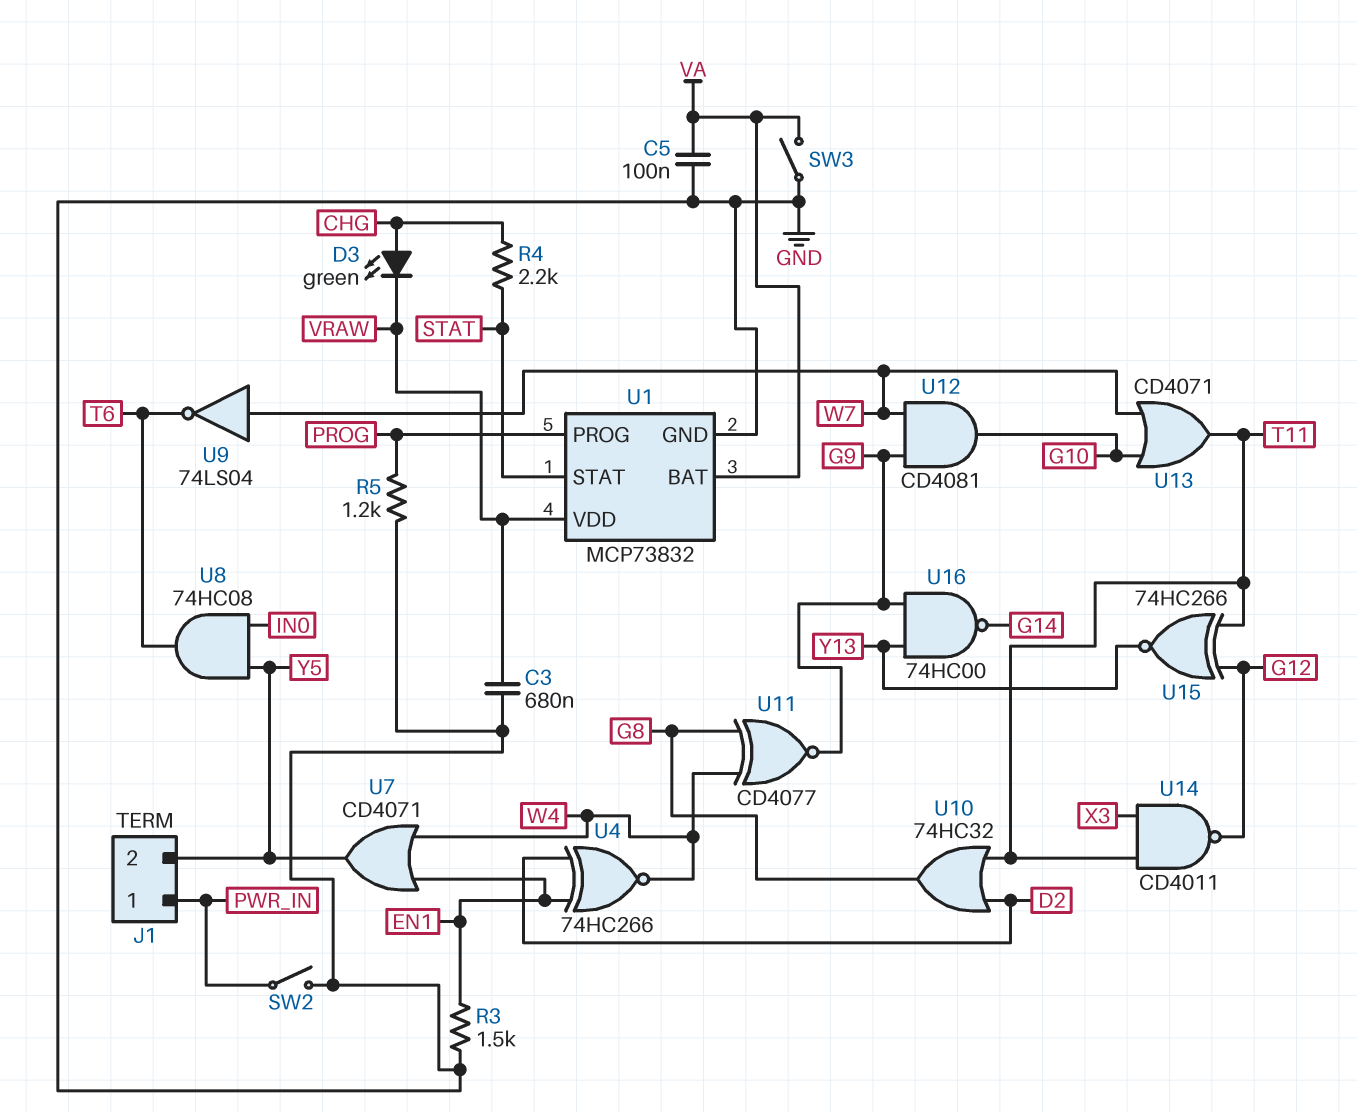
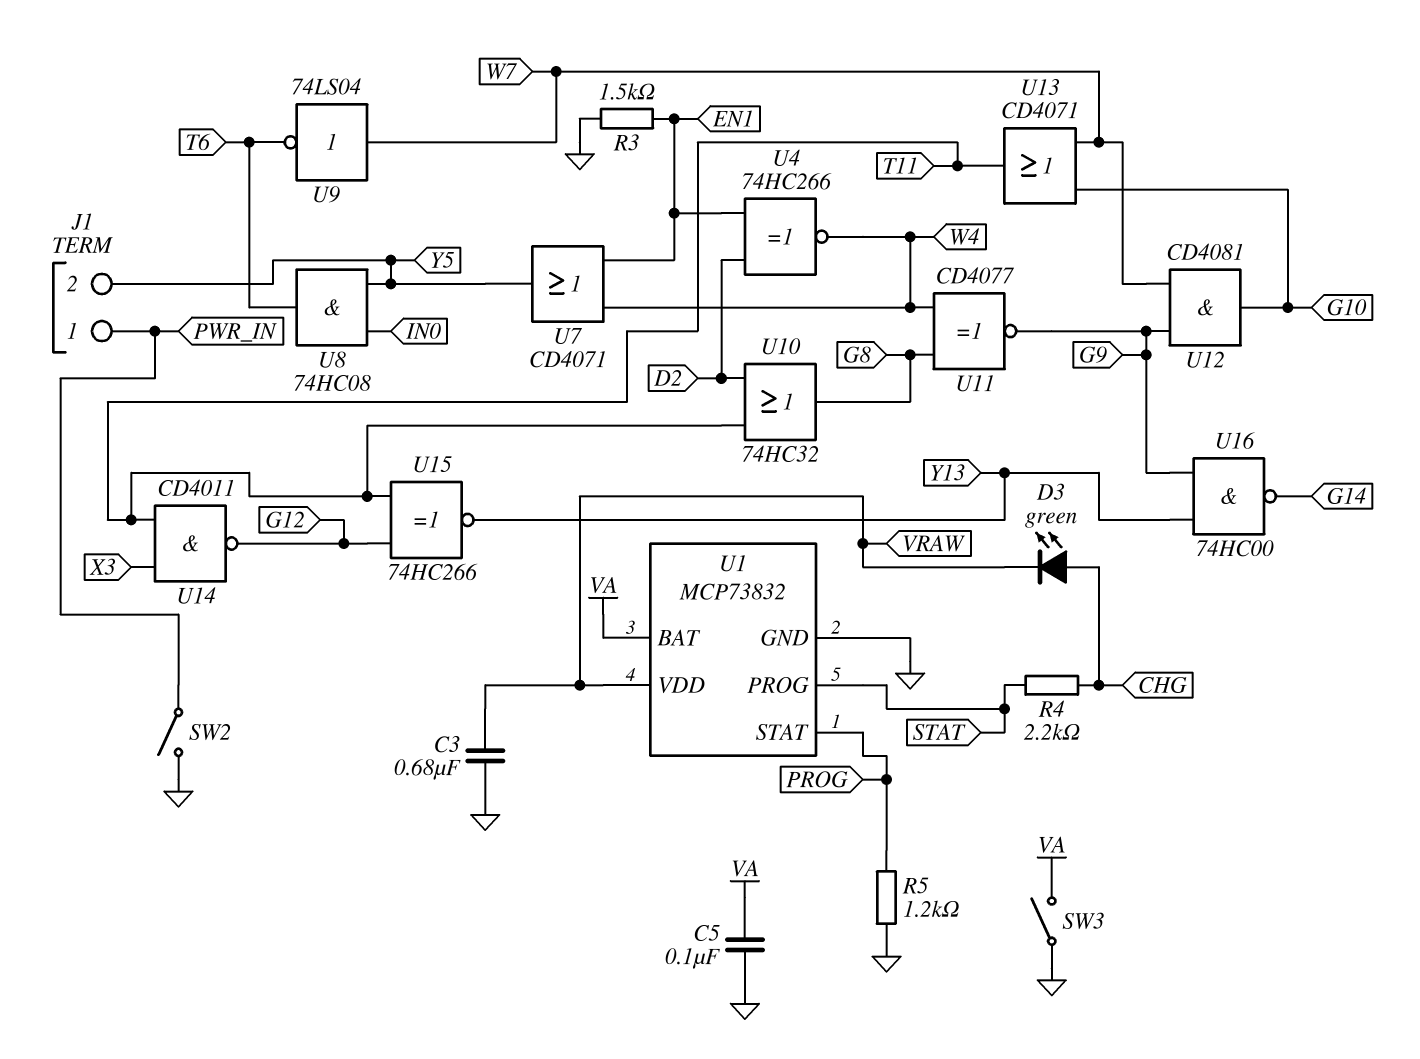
U1 pin PROG: PROG -> STAT
U1 pin STAT: STAT -> PROG

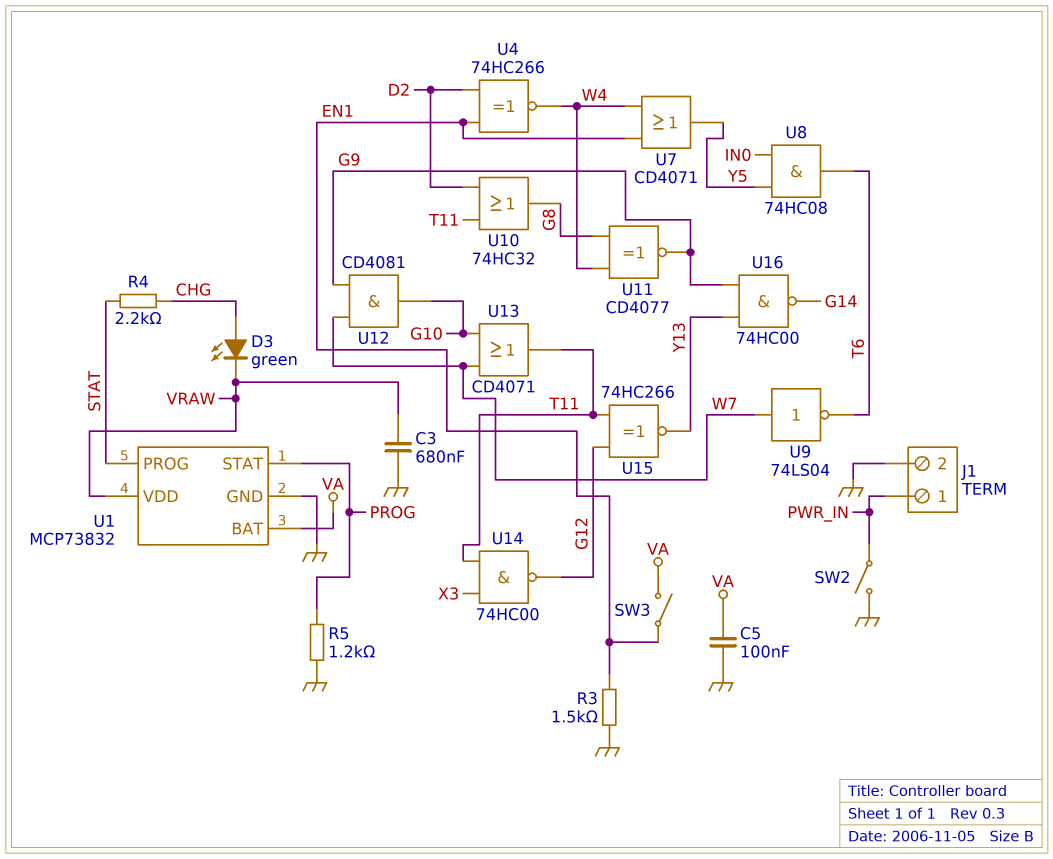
J1 pin 2: Y5 -> GND
SW3: switch (GND, VA) -> switch (EN1, VA)
U14: NAND CD4011 (in T11, in X3, out G12) -> NAND 74HC00 (in T11, in X3, out G12)

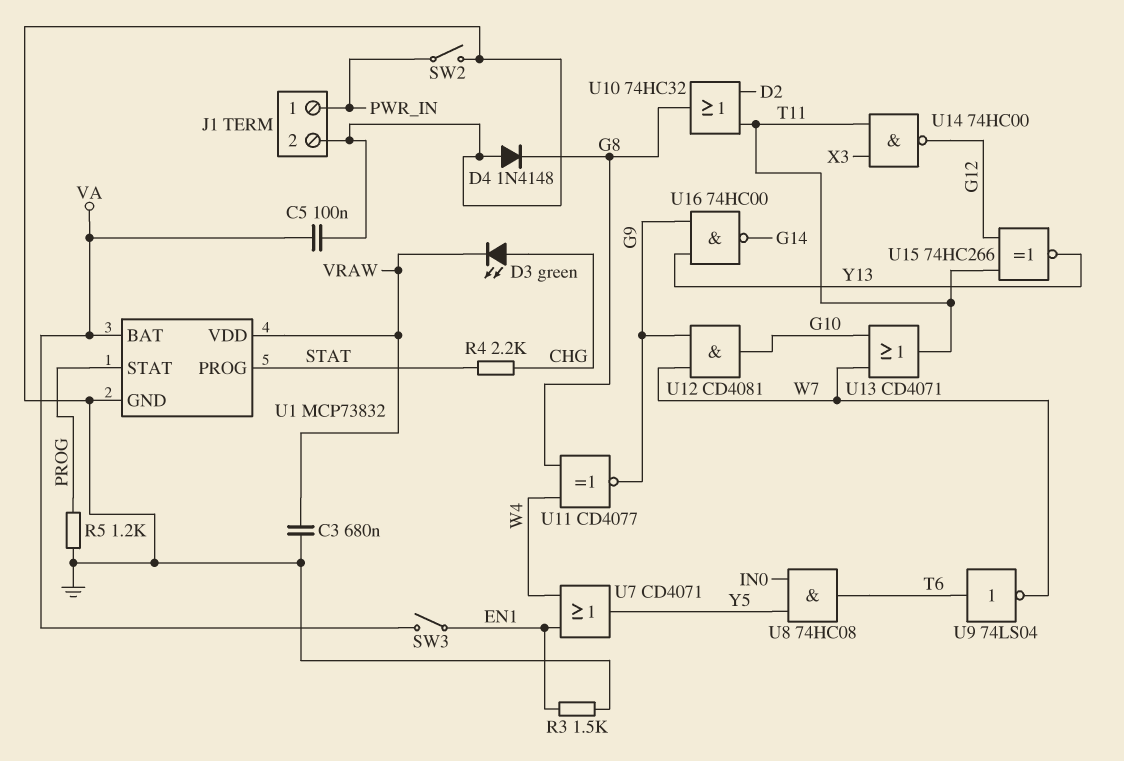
D4: none -> diode 1N4148 (A GND, K G8)
U4: XNOR 74HC266 (in D2, in EN1, out W4) -> none
U9: NOT 74LS04 (in W7, out T6) -> NOT 74LS04 (in T6, out W7)

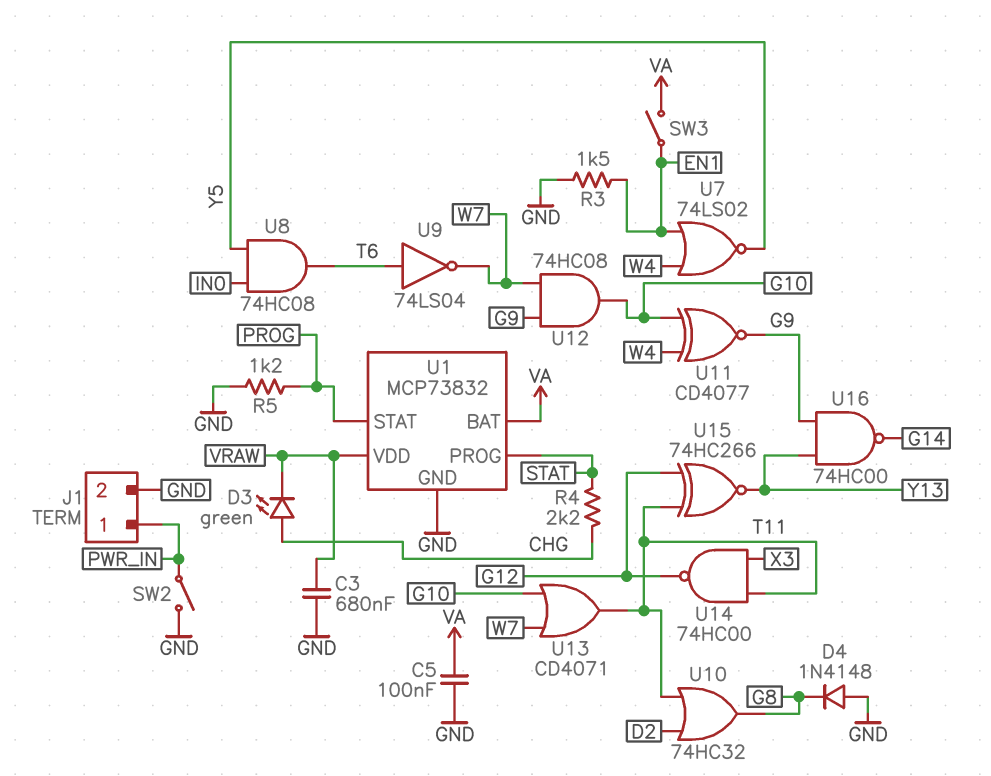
U7: OR CD4071 (in EN1, in W4, out Y5) -> NOR 74LS02 (in EN1, in W4, out Y5)
U11: XNOR CD4077 (in G8, in W4, out G9) -> XNOR CD4077 (in G10, in W4, out G9)
U12: AND CD4081 (in G9, in W7, out G10) -> AND 74HC08 (in G9, in W7, out G10)

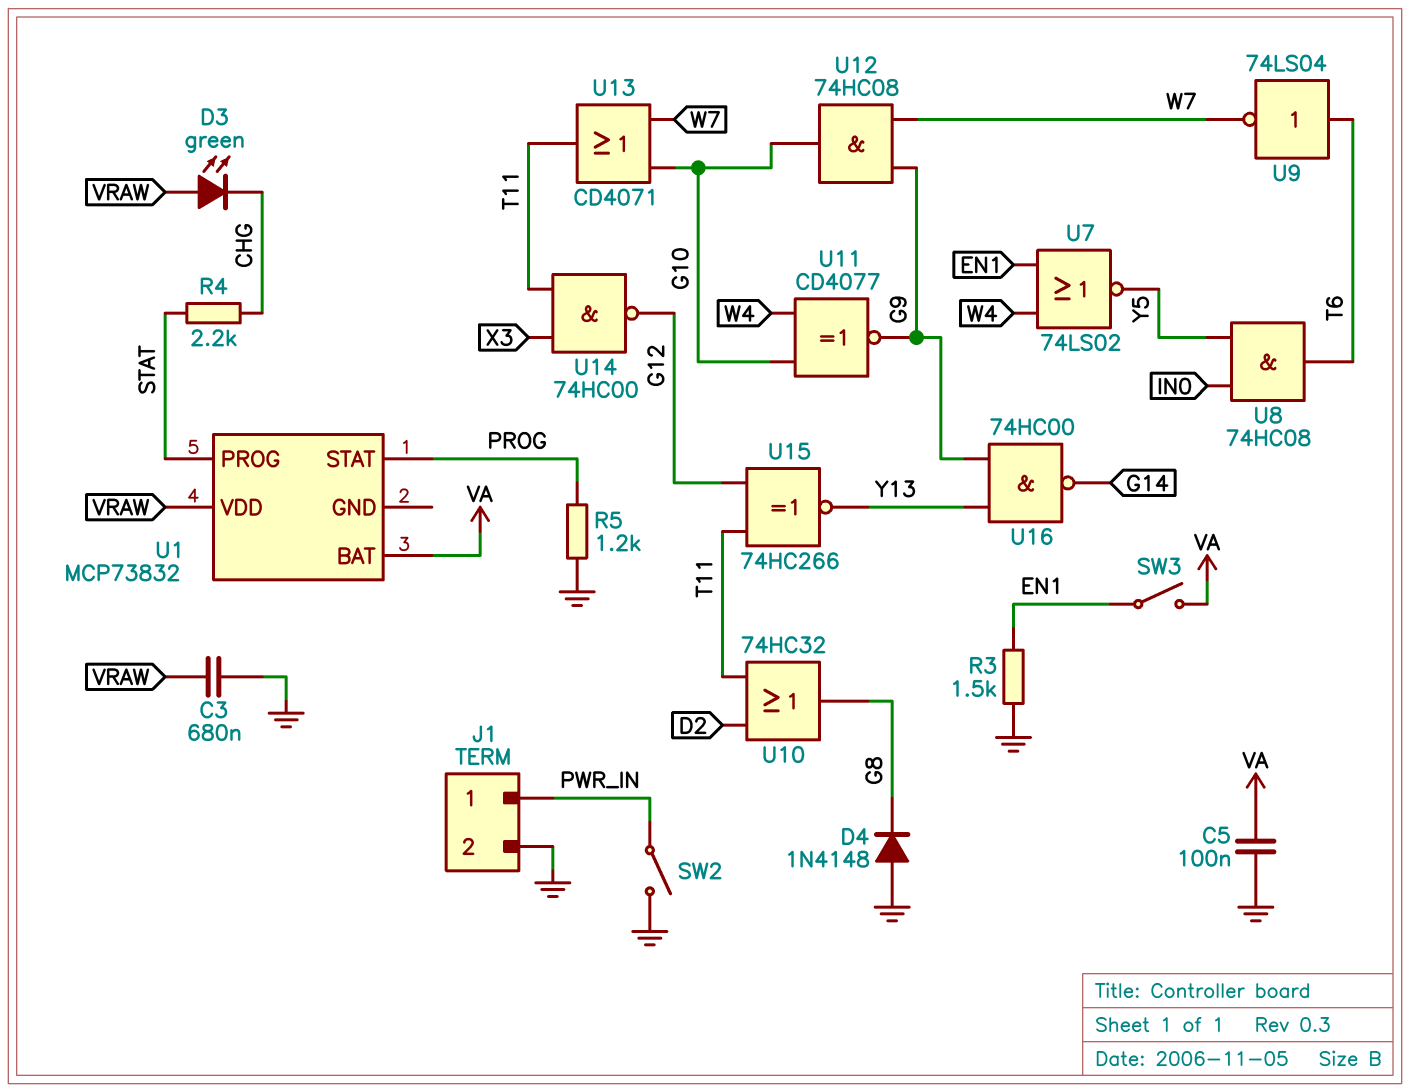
D3: LED green (A CHG, K VRAW) -> LED green (A VRAW, K CHG)
U1 pin GND: GND -> none

